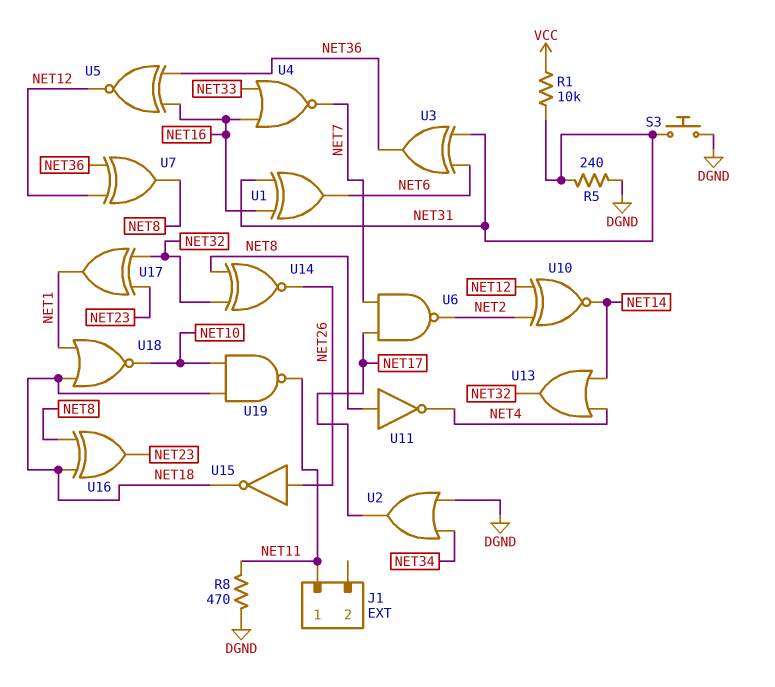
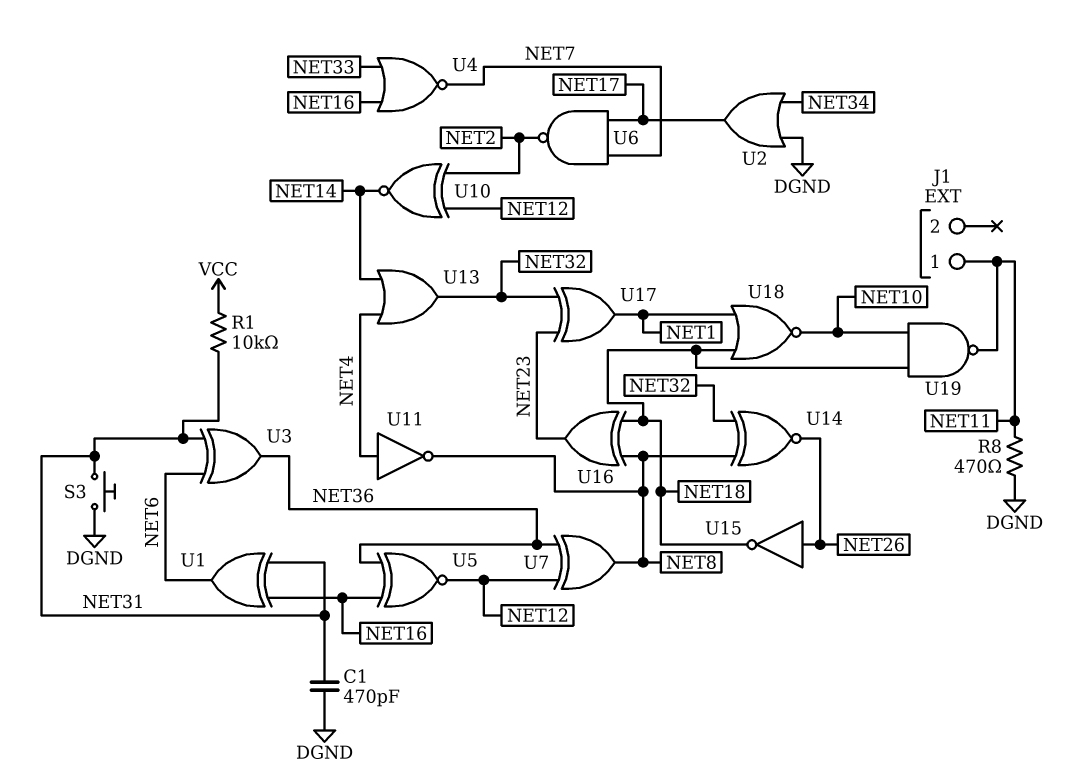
C1: none -> 470pF (DGND, NET31)
R5: 240 (DGND, NET31) -> none
U11: NOT (in NET8, out NET4) -> NOT (in NET4, out NET8)

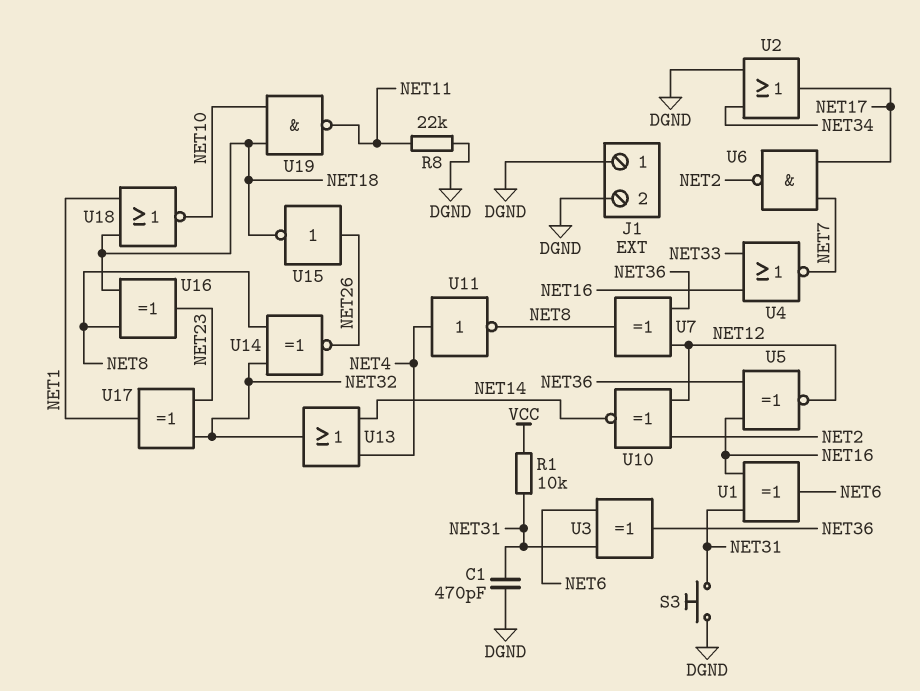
J1 pin 1: NET11 -> DGND
J1 pin 2: none -> DGND
R8: 470 (DGND, NET11) -> 22k (DGND, NET11)

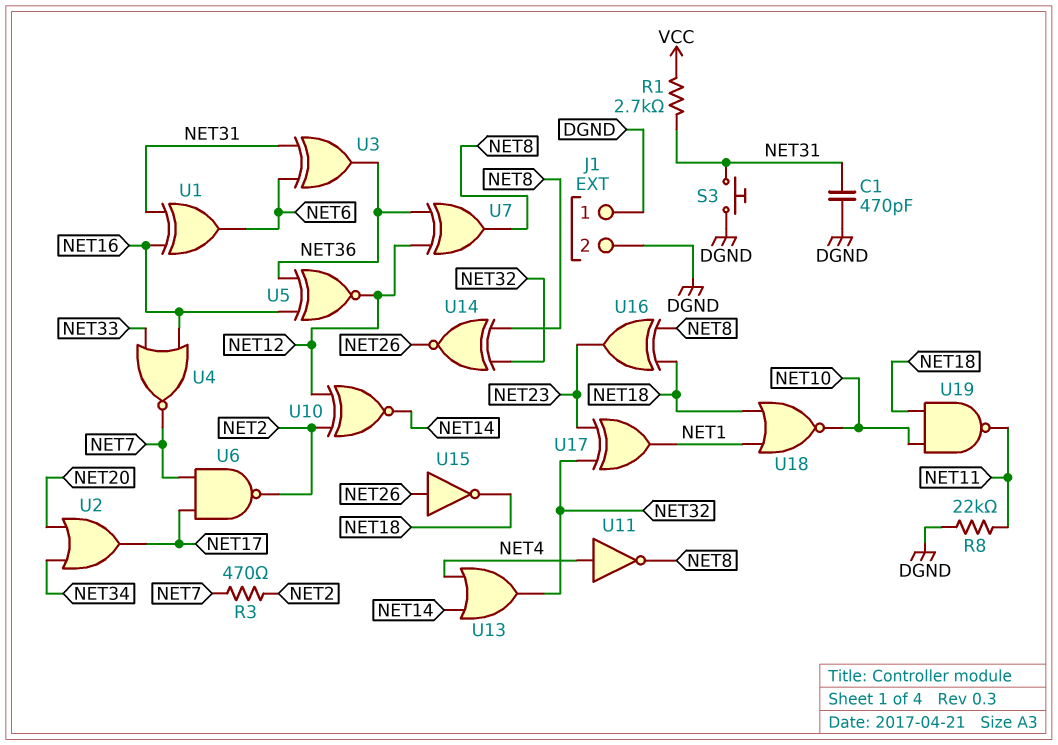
R1: 10k (NET31, VCC) -> 2.7k (NET31, VCC)
R3: none -> 470 (NET2, NET7)
U2: OR (in DGND, in NET34, out NET17) -> OR (in NET20, in NET34, out NET17)

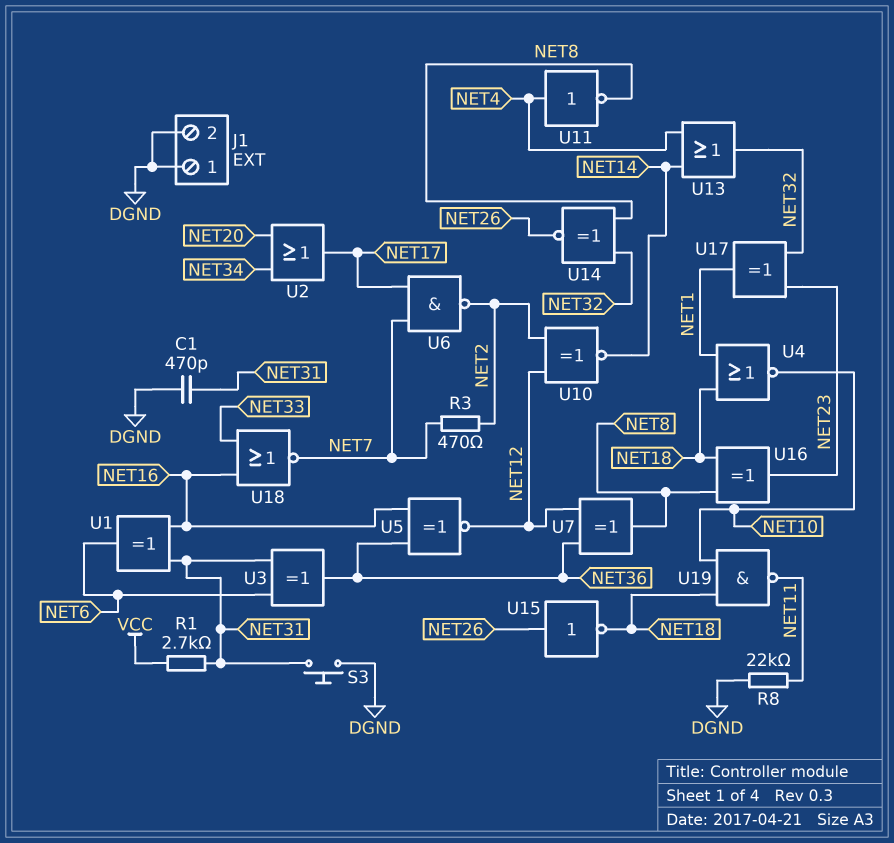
U4: NOR (in NET16, in NET33, out NET7) -> NOR (in NET1, in NET18, out NET10)
U18: NOR (in NET1, in NET18, out NET10) -> NOR (in NET16, in NET33, out NET7)

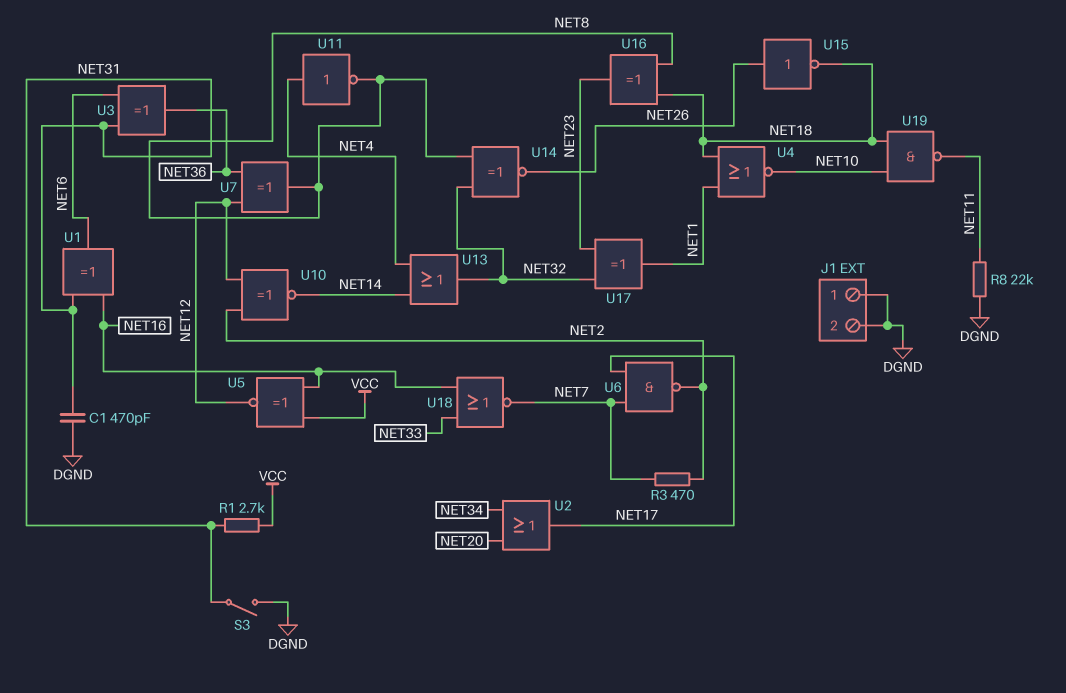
S3: button (DGND, NET31) -> switch (DGND, NET31)
U5: XNOR (in NET16, in NET36, out NET12) -> XNOR (in NET16, in VCC, out NET12)

